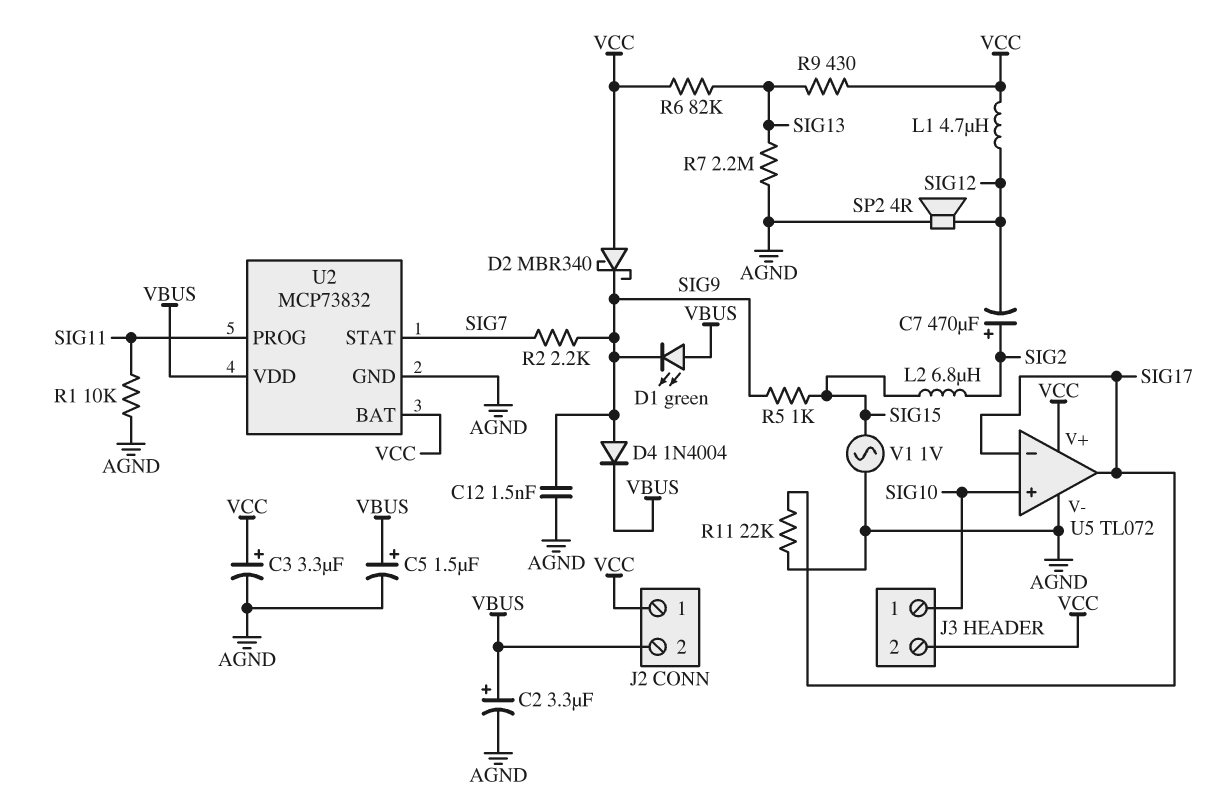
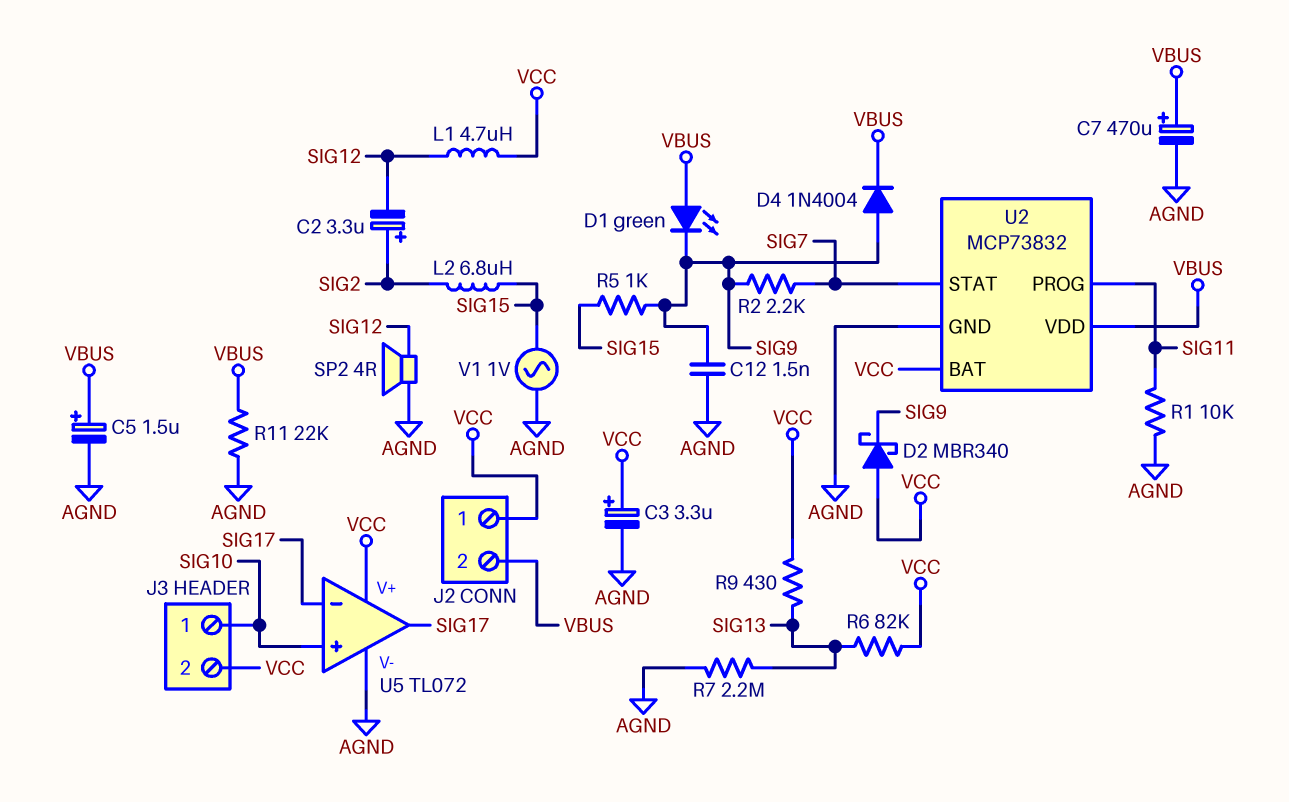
C2: 3.3uF (plus VBUS, minus AGND) -> 3.3uF (plus SIG2, minus SIG12)
C7: 470uF (plus SIG2, minus SIG12) -> 470uF (plus VBUS, minus AGND)
R11: 22k (AGND, SIG17) -> 22k (AGND, VBUS)

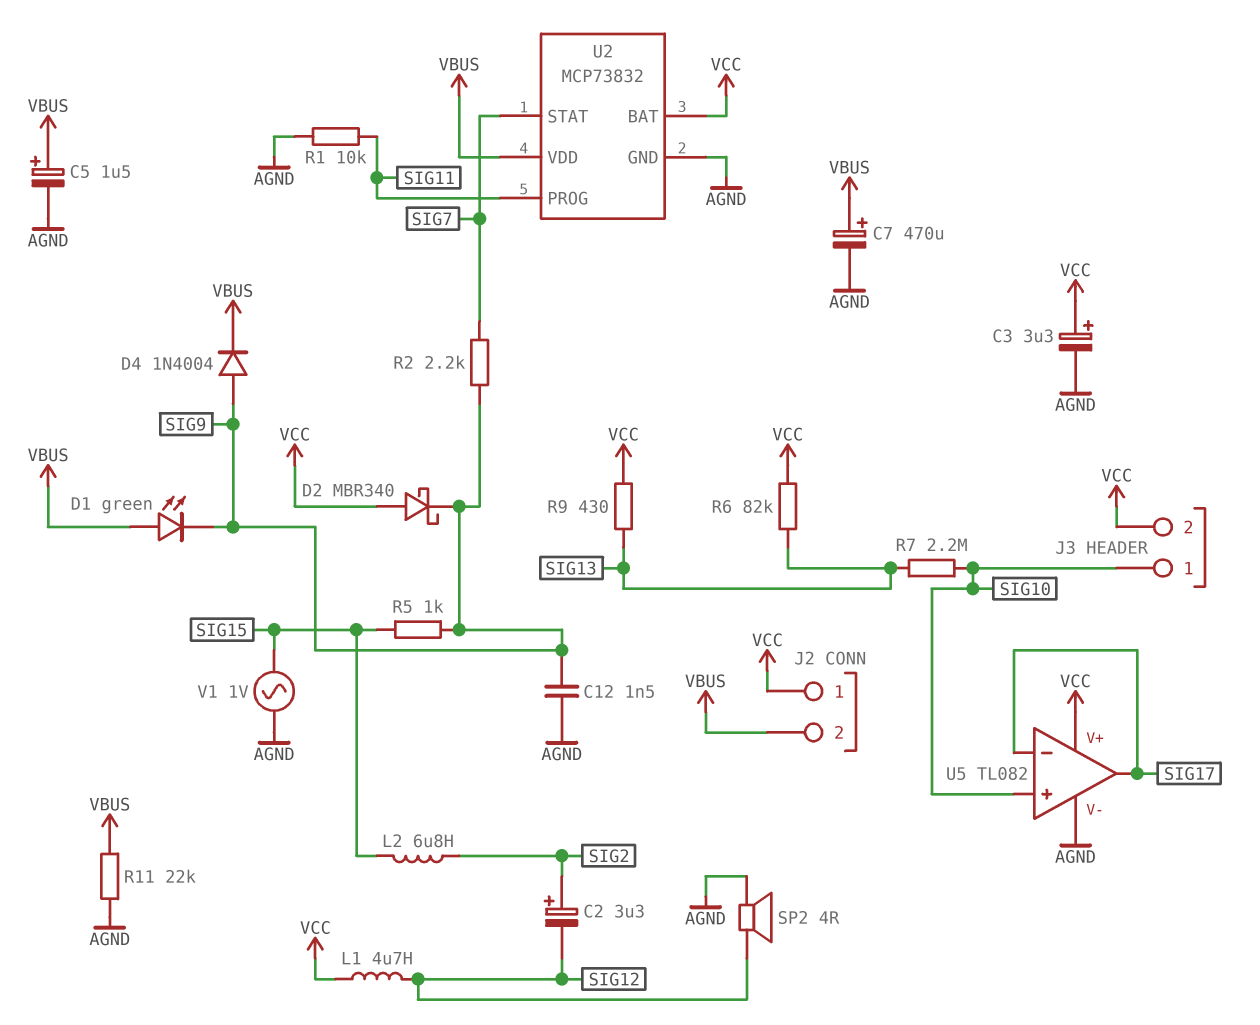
R7: 2.2M (AGND, SIG13) -> 2.2M (SIG10, SIG13)
U5: TL072 -> TL082

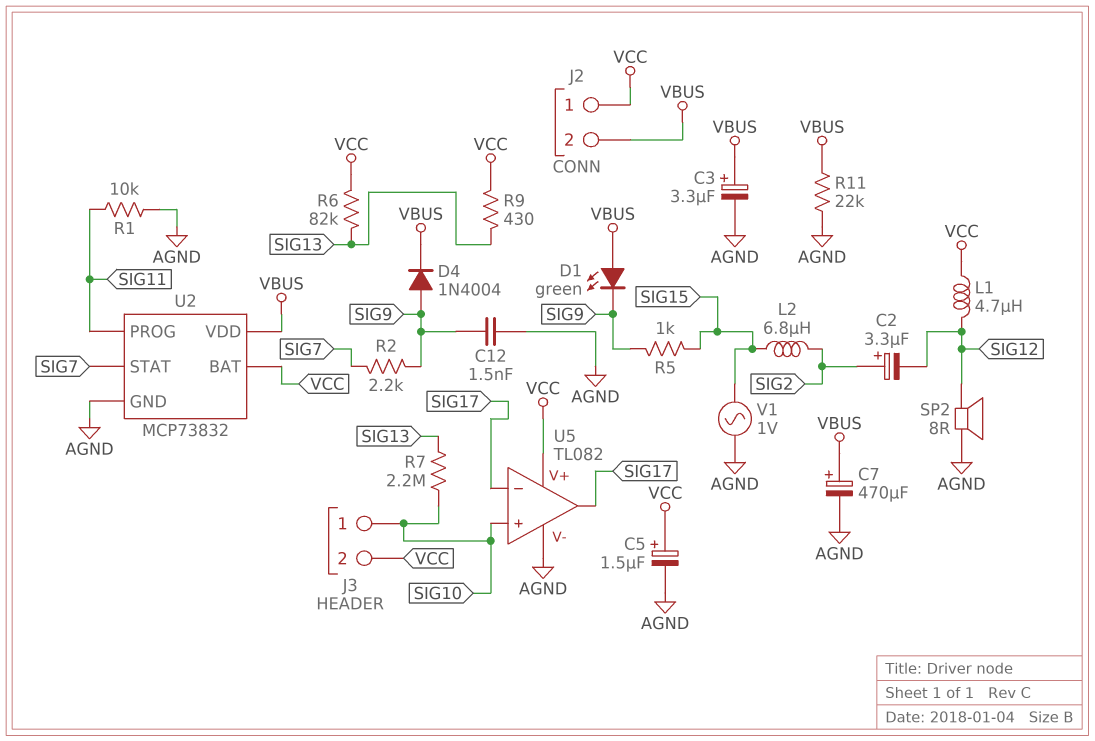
C3: 3.3uF (plus VCC, minus AGND) -> 3.3uF (plus VBUS, minus AGND)
C5: 1.5uF (plus VBUS, minus AGND) -> 1.5uF (plus VCC, minus AGND)
D2: schottky MBR340 (A VCC, K SIG9) -> none
SP2: speaker 4R (AGND, SIG12) -> speaker 8R (AGND, SIG12)

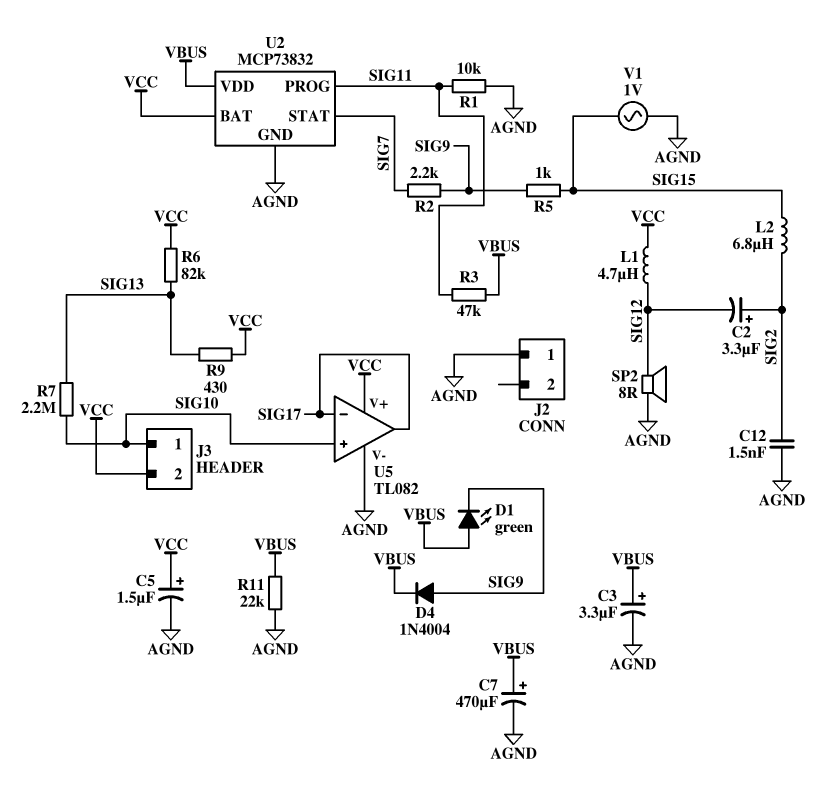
C12: 1.5nF (AGND, SIG9) -> 1.5nF (AGND, SIG2)
J2 pin 1: VCC -> AGND
J2 pin 2: VBUS -> none
R3: none -> 47k (SIG11, VBUS)

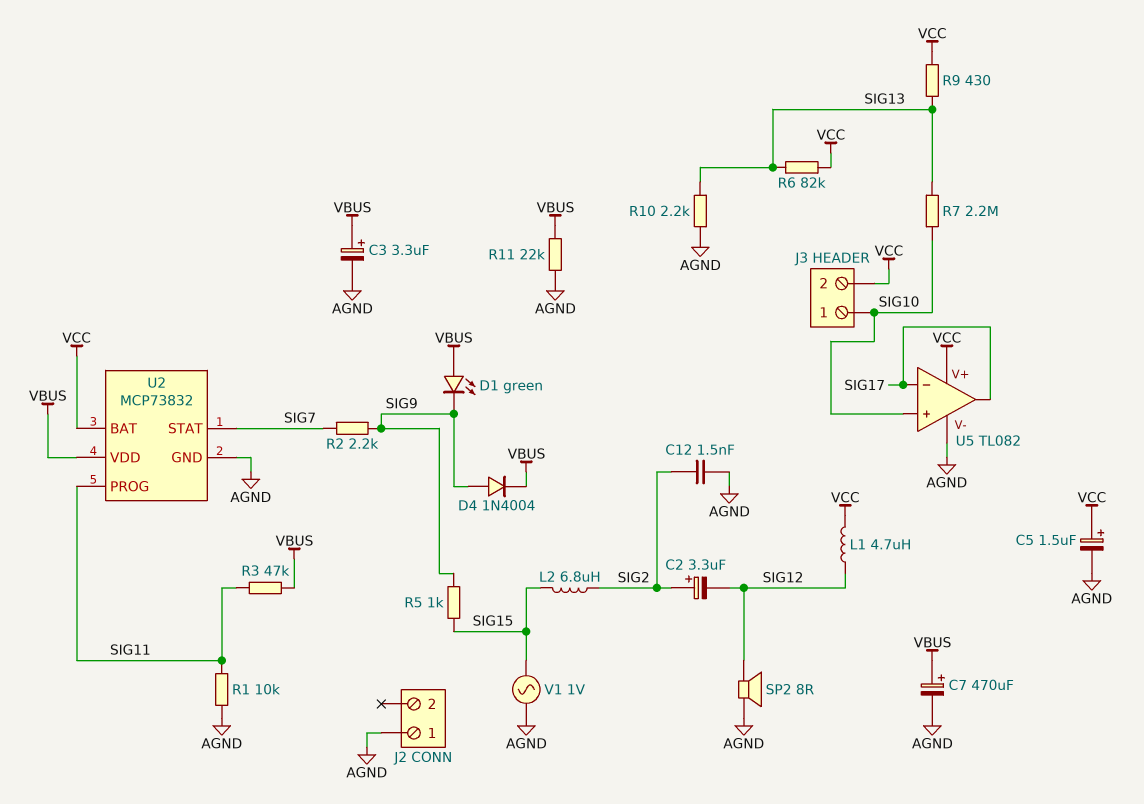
R10: none -> 2.2k (AGND, SIG13)

